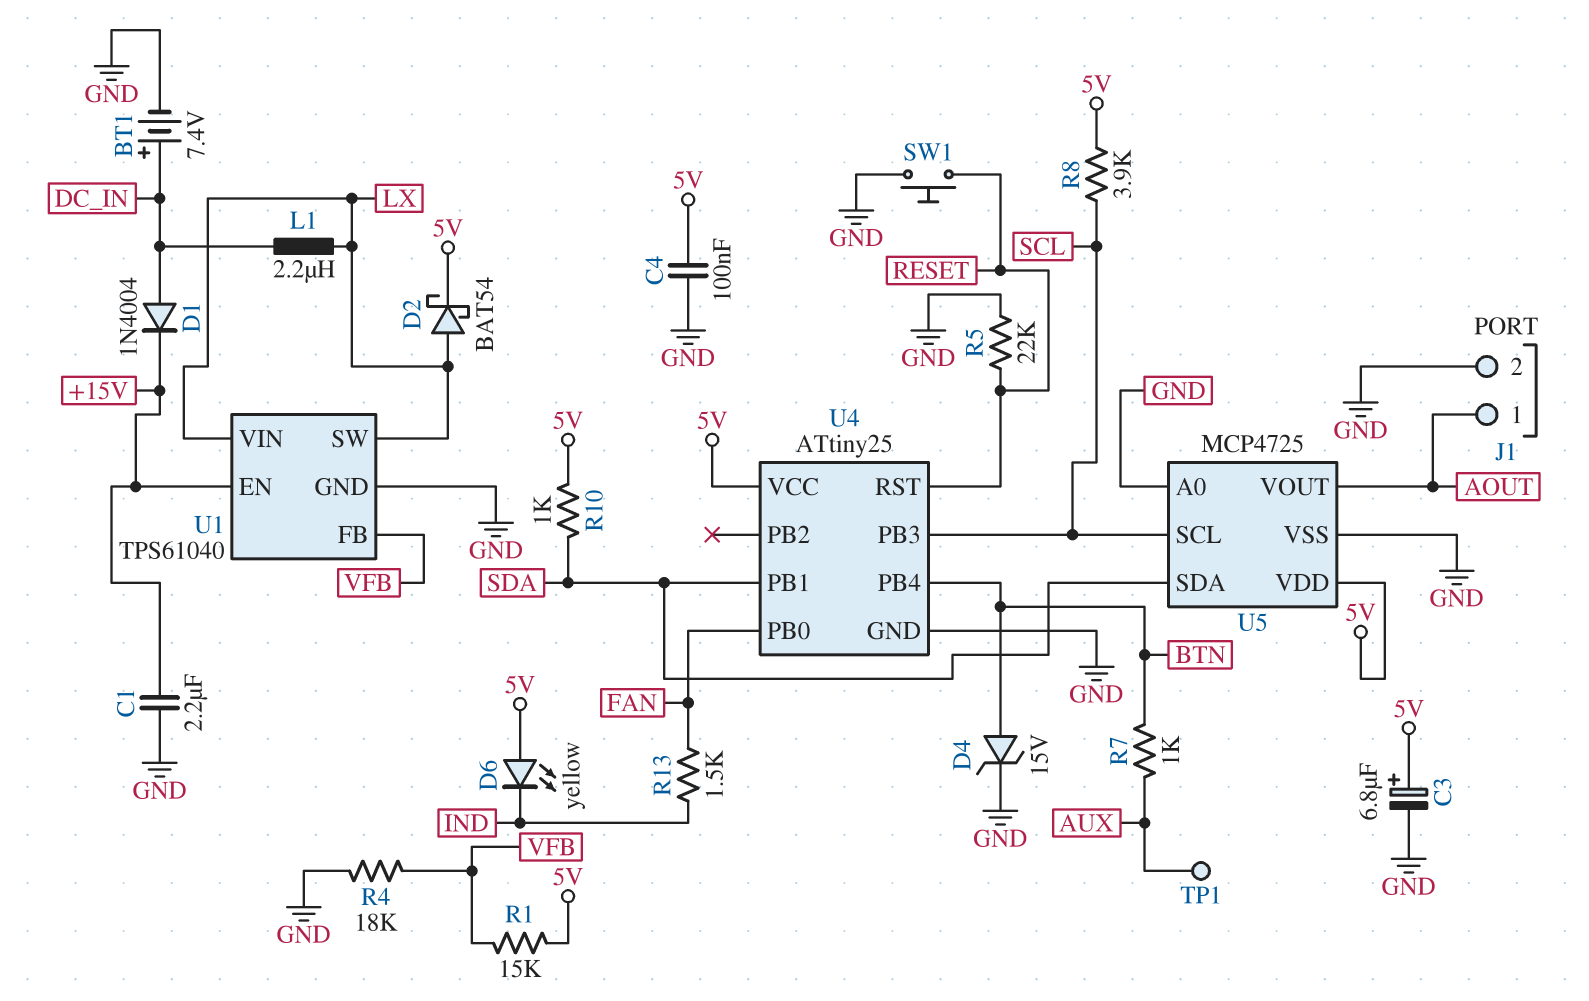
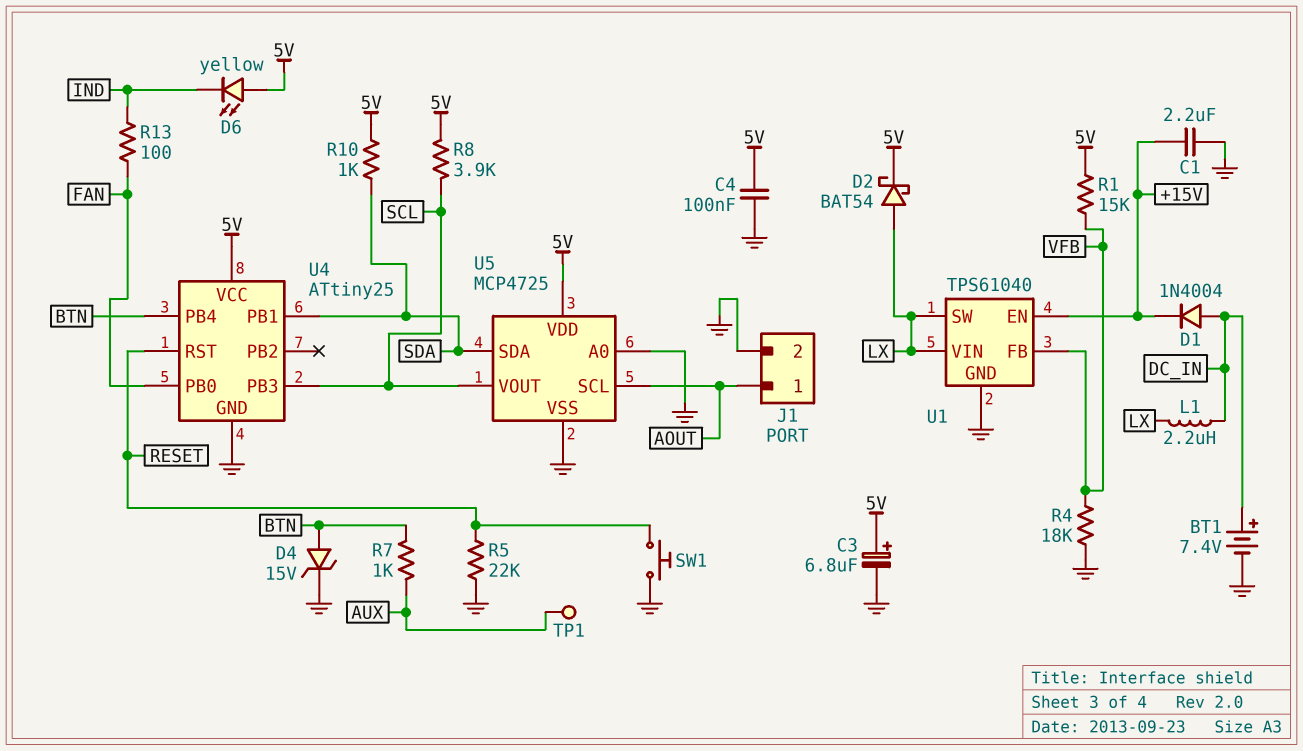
R13: 1.5k (FAN, IND) -> 100 (FAN, IND)
U5 pin SCL: SCL -> AOUT
U5 pin VOUT: AOUT -> SCL

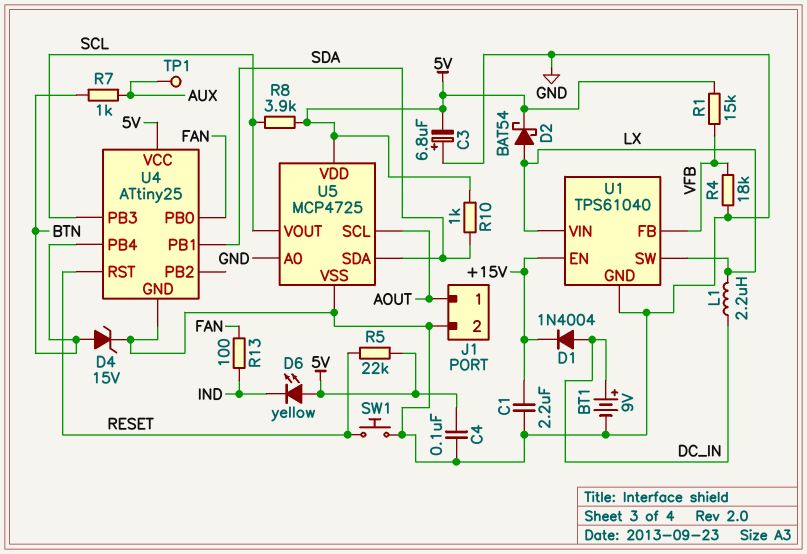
BT1: 7.4V (plus DC_IN, minus GND) -> 9V (plus DC_IN, minus GND)
C3: 6.8uF (plus 5V, minus GND) -> 6.8uF (plus GND, minus 5V)
R5: 22k (GND, RESET) -> 22k (5V, RESET)

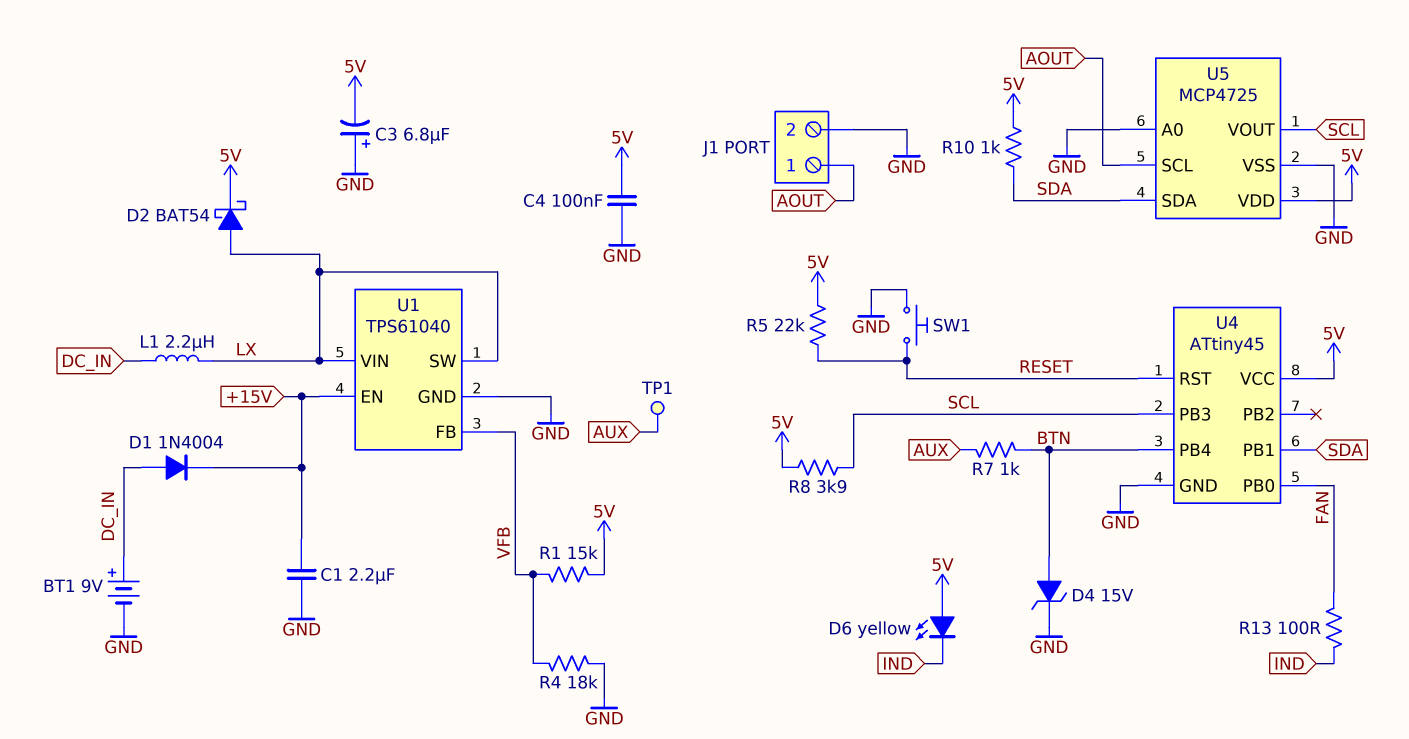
U4: ATtiny25 -> ATtiny45

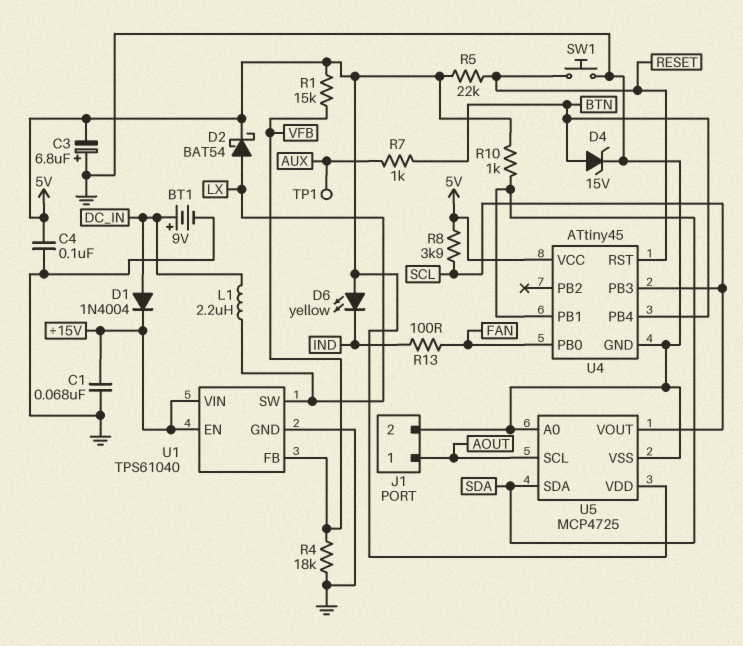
C1: 2.2uF (+15V, GND) -> 68nF (+15V, GND)
U1 pin VIN: LX -> +15V

